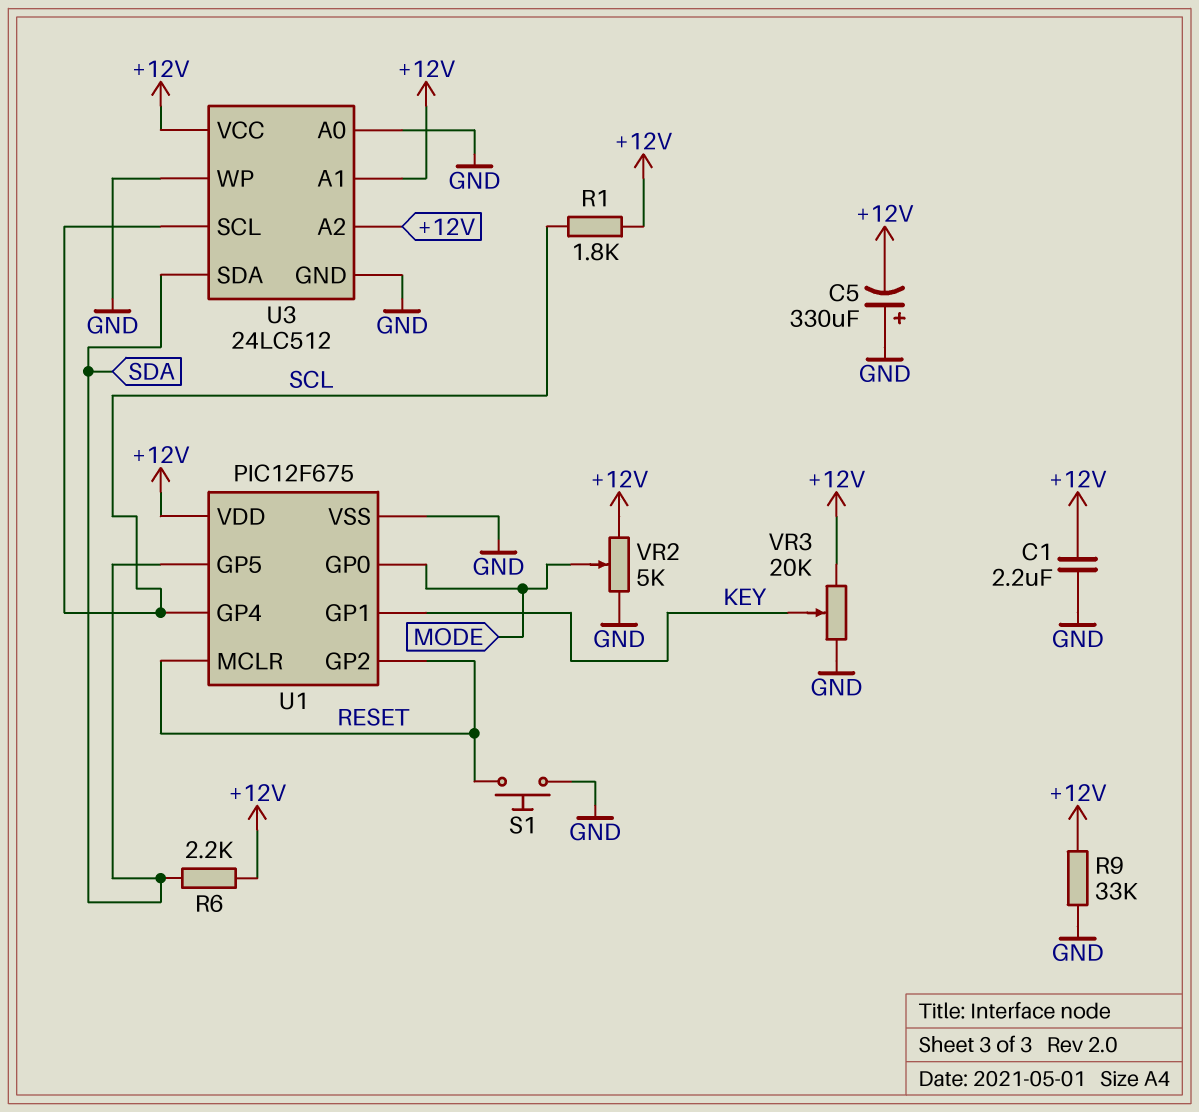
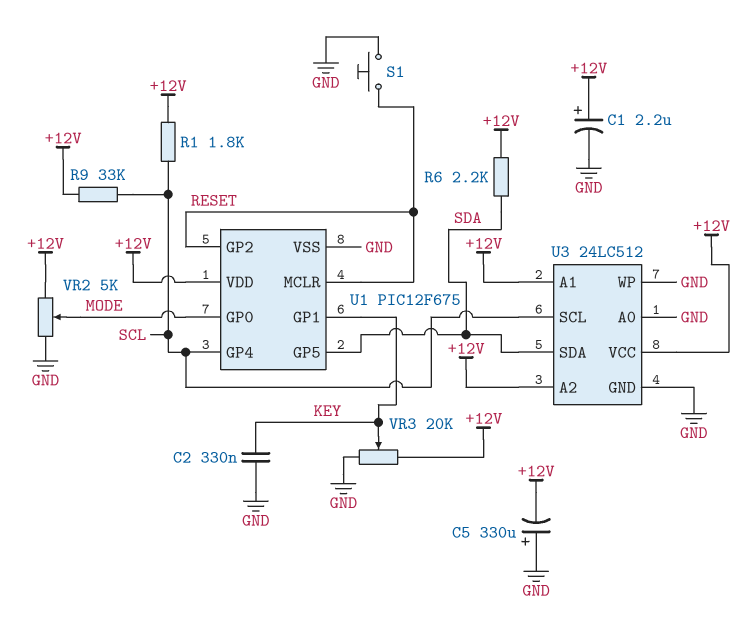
C1: 2.2uF (+12V, GND) -> 2.2uF (plus +12V, minus GND)
C2: none -> 330nF (GND, KEY)
R9: 33k (+12V, GND) -> 33k (+12V, SCL)

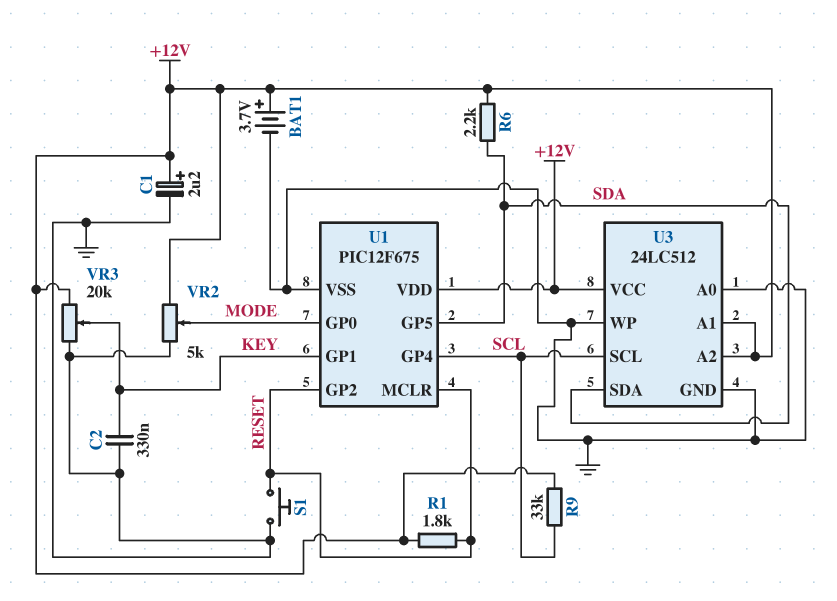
BAT1: none -> 3.7V (plus +12V, minus GND)
C5: 330uF (plus GND, minus +12V) -> none
R1: 1.8k (+12V, SCL) -> 1.8k (+12V, RESET)

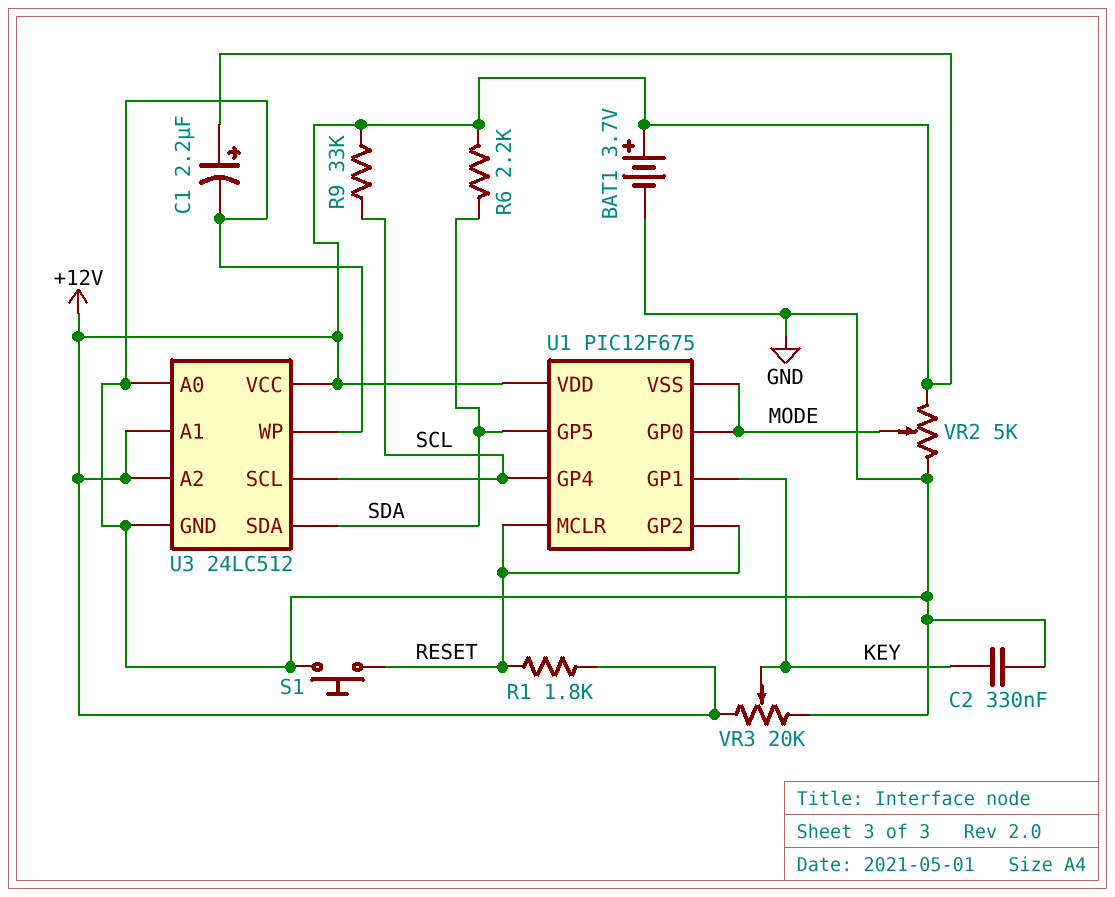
U1 pin VSS: GND -> MODE

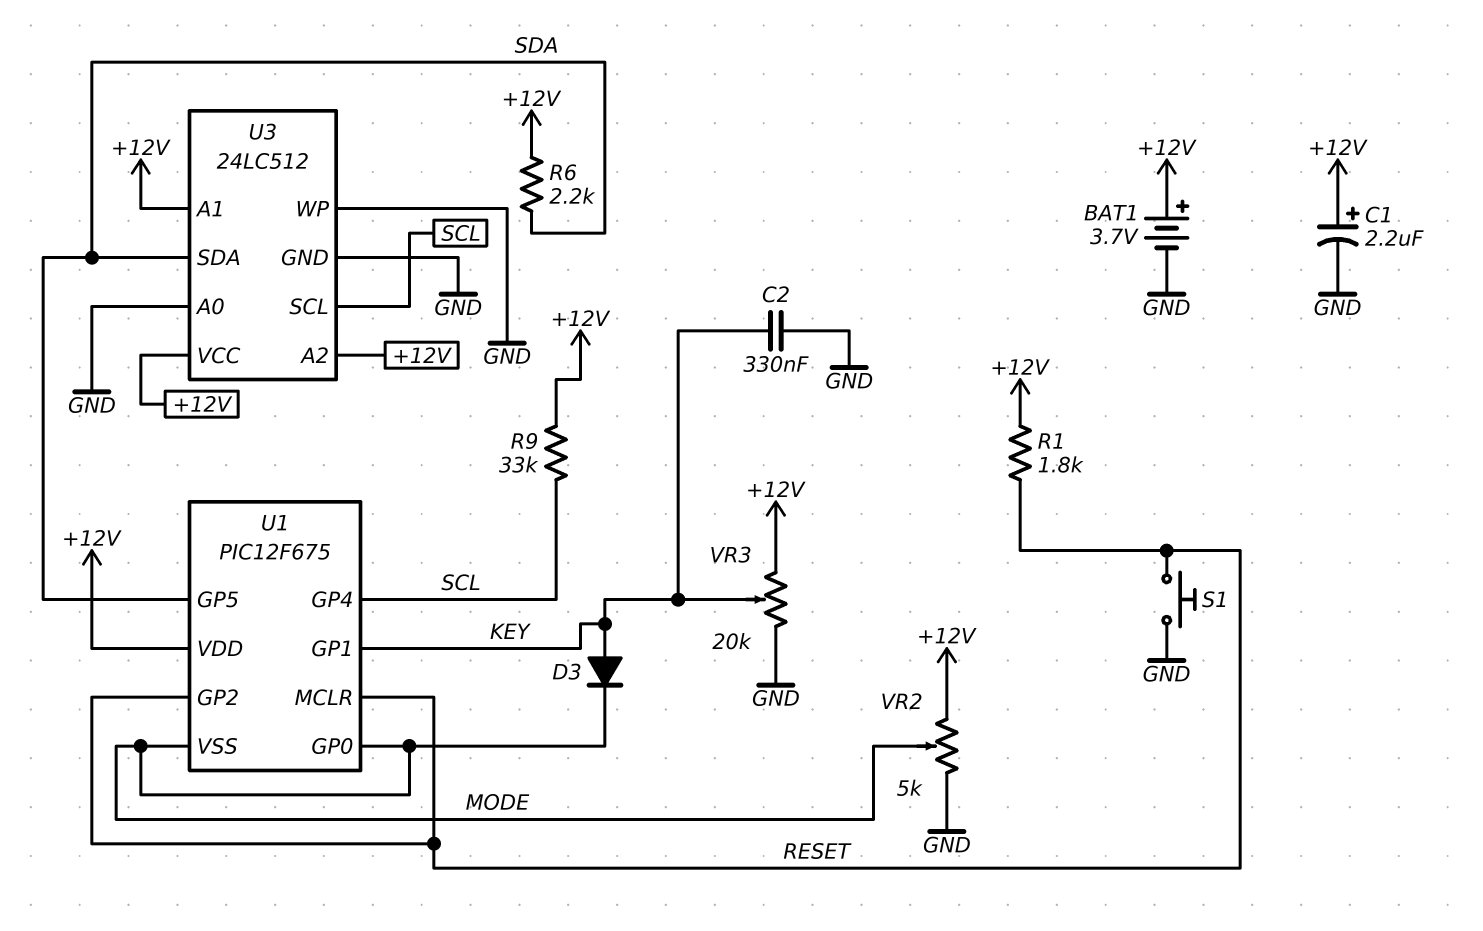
D3: none -> diode (A KEY, K MODE)

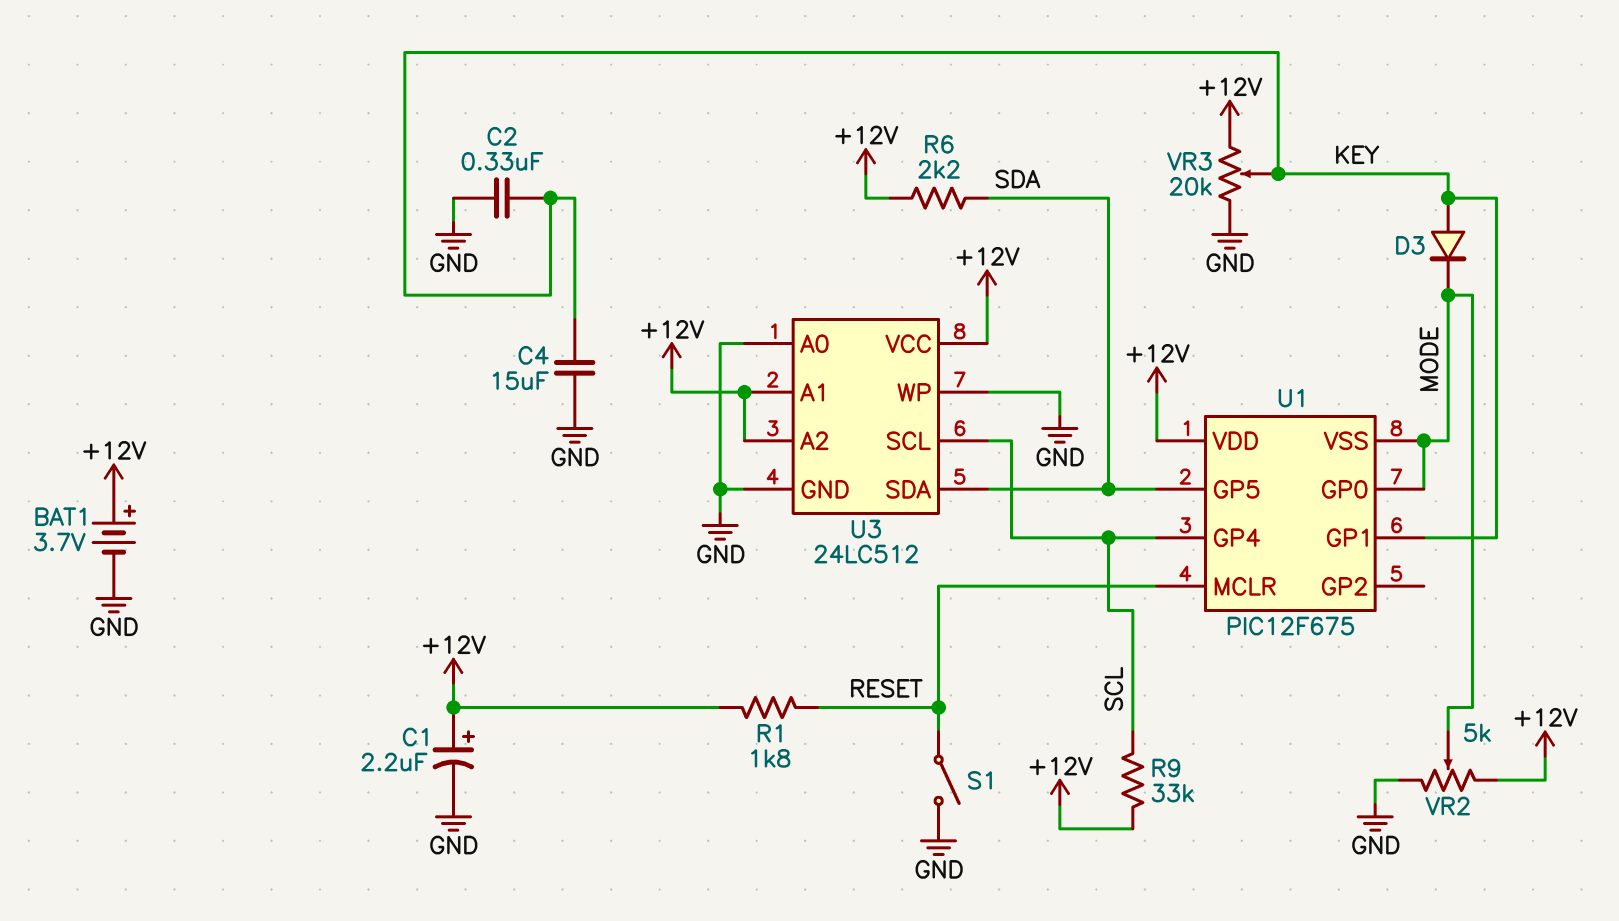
C4: none -> 15uF (GND, KEY)
S1: button (GND, RESET) -> switch (GND, RESET)
U1 pin GP2: RESET -> none

